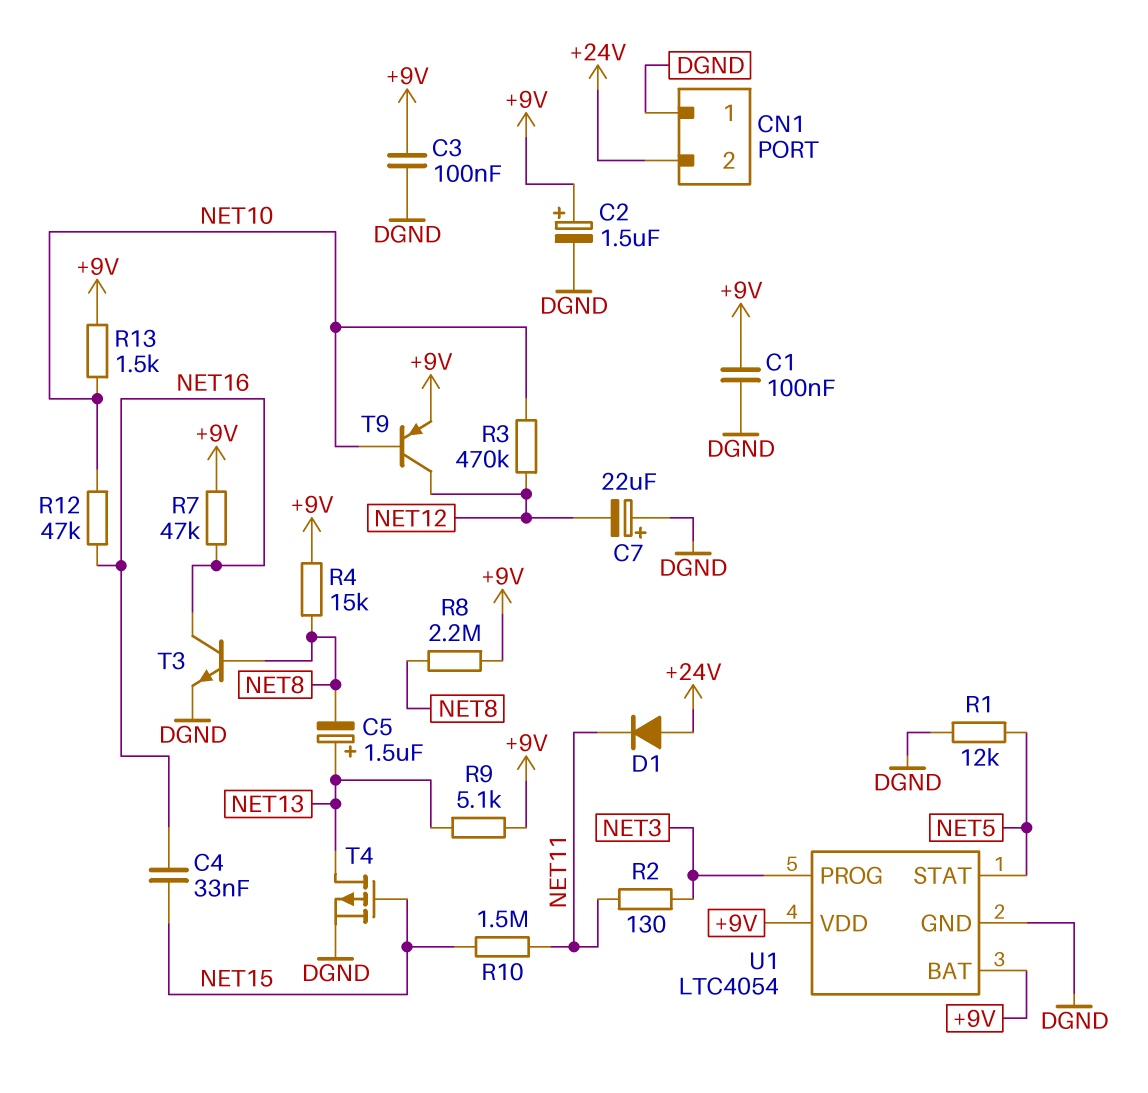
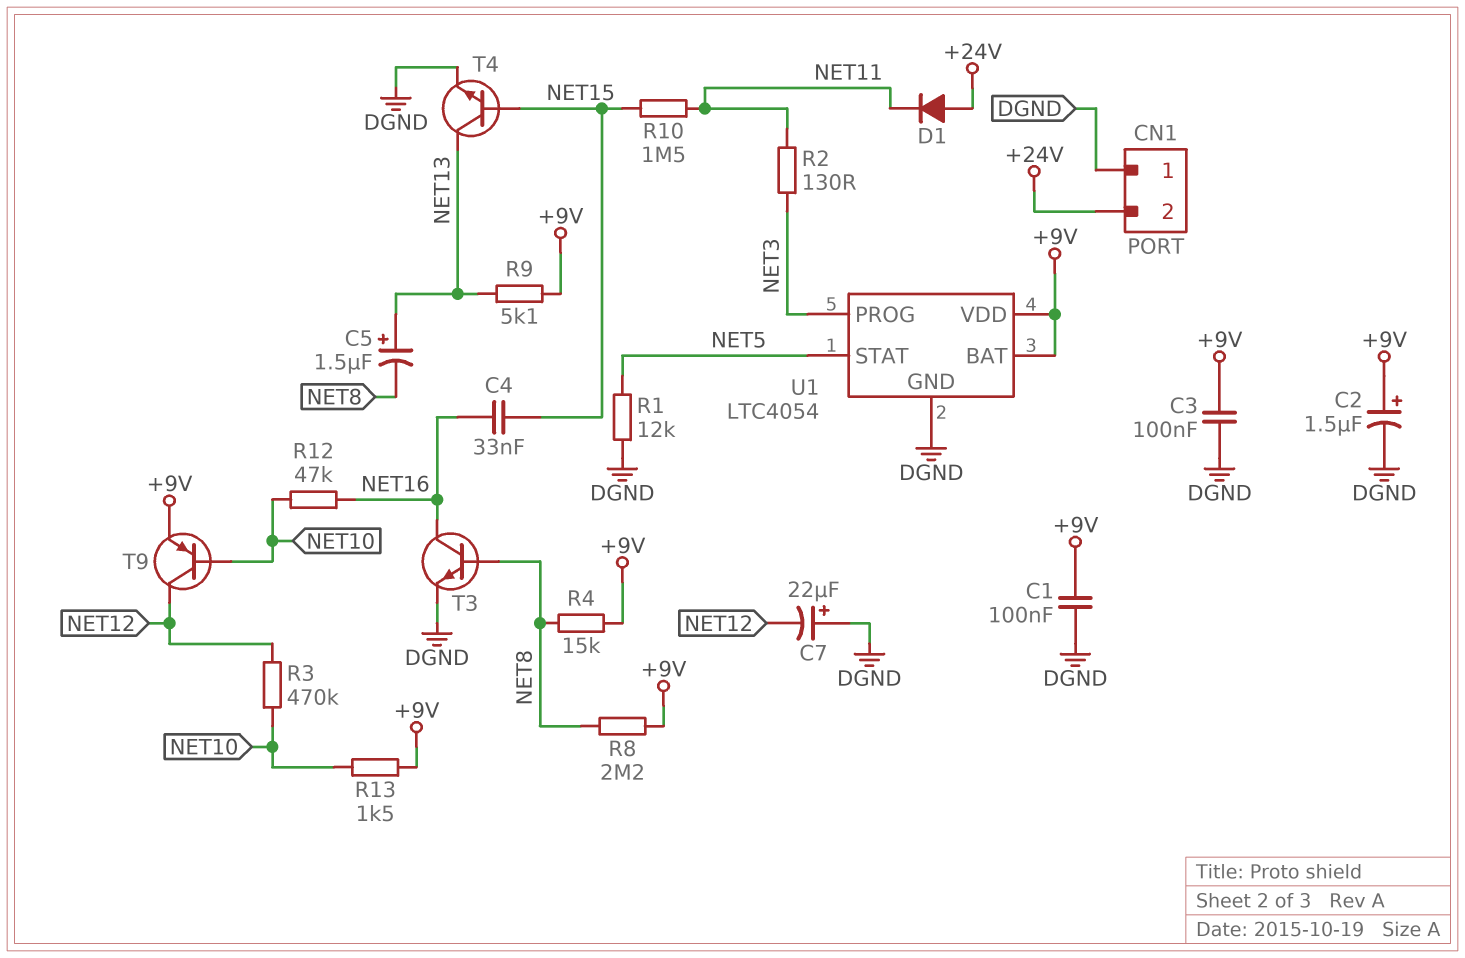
R7: 47k (+9V, NET16) -> none
T4: PMOS (G NET15, D NET13, S DGND) -> NPN (B NET15, C NET13, E DGND)

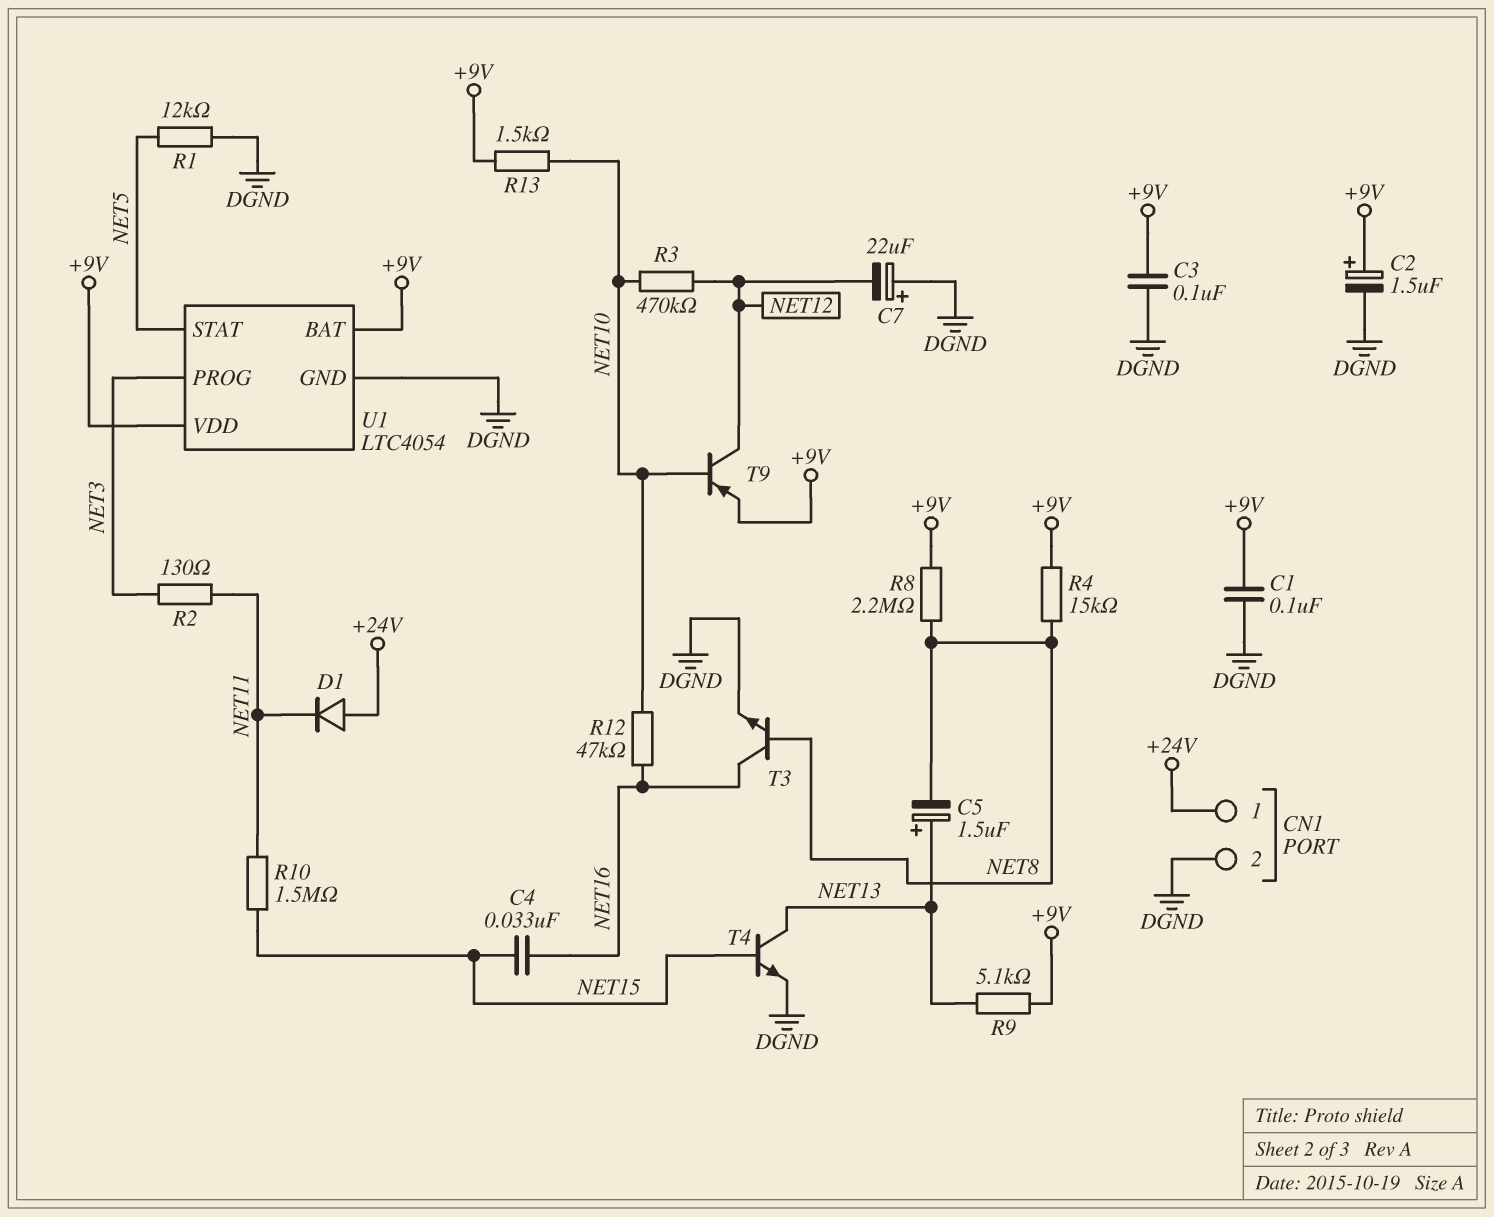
CN1 pin 1: DGND -> +24V
CN1 pin 2: +24V -> DGND

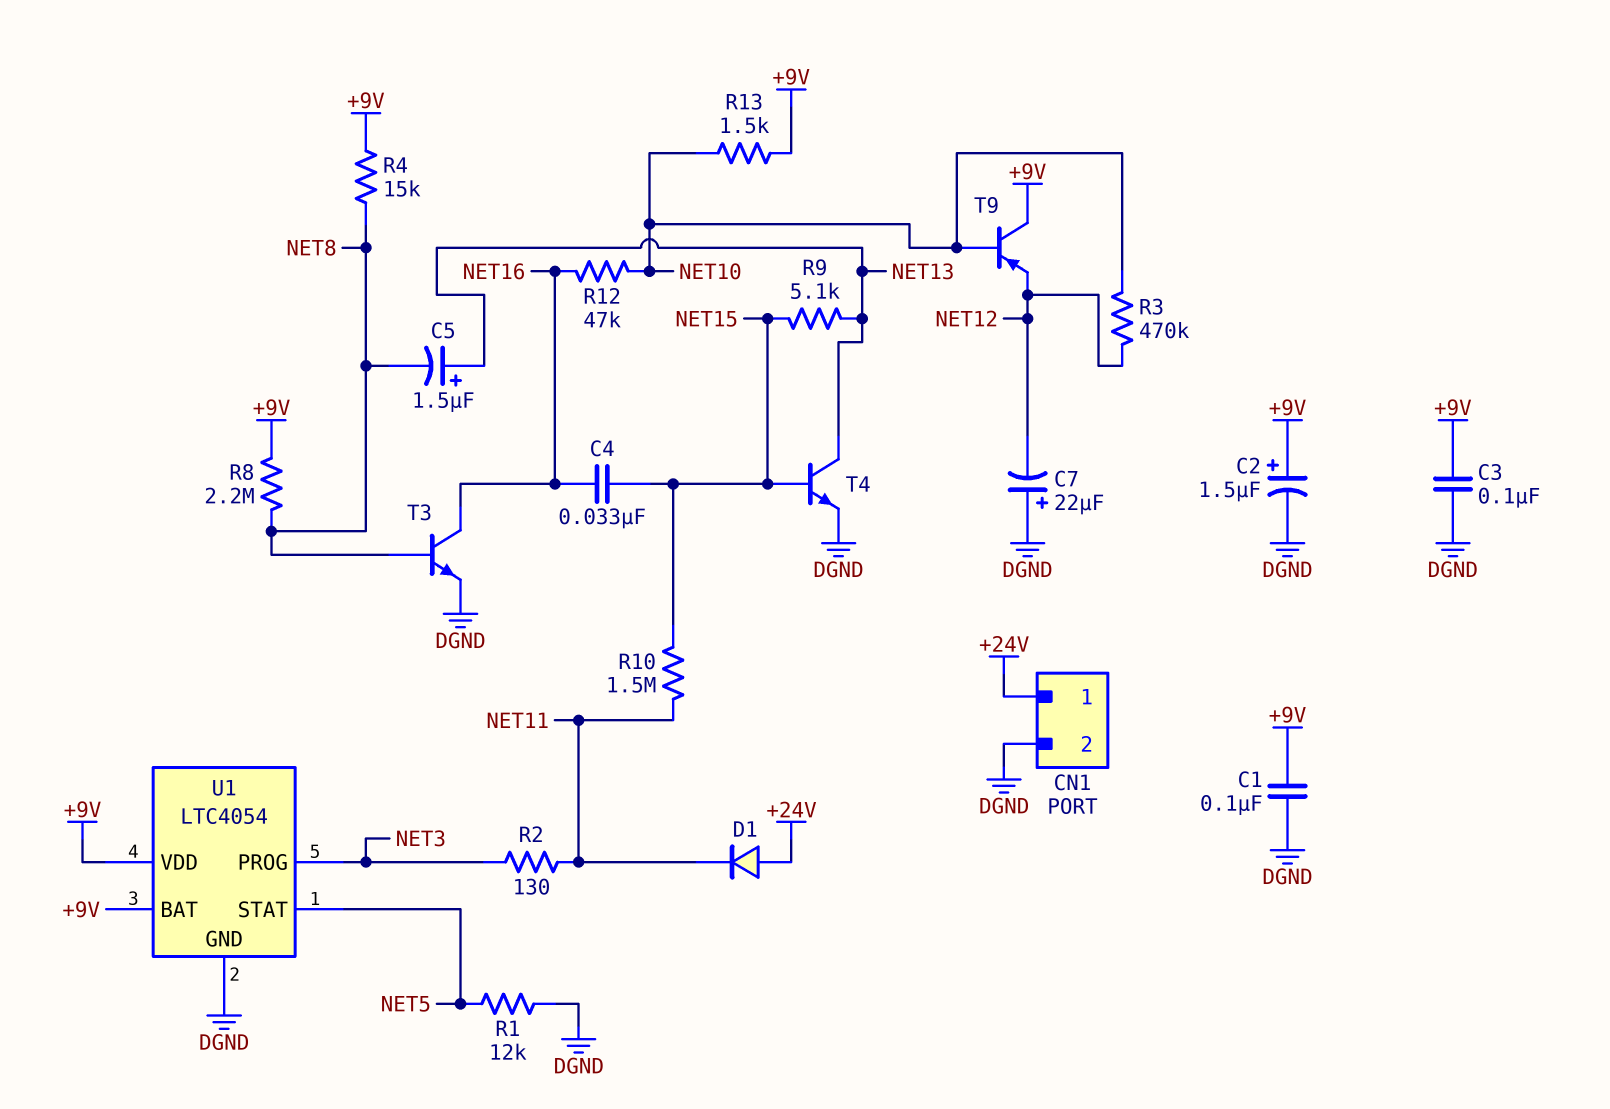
R9: 5.1k (+9V, NET13) -> 5.1k (NET13, NET15)
T9: PNP (B NET10, C NET12, E +9V) -> PNP (B NET10, C +9V, E NET12)

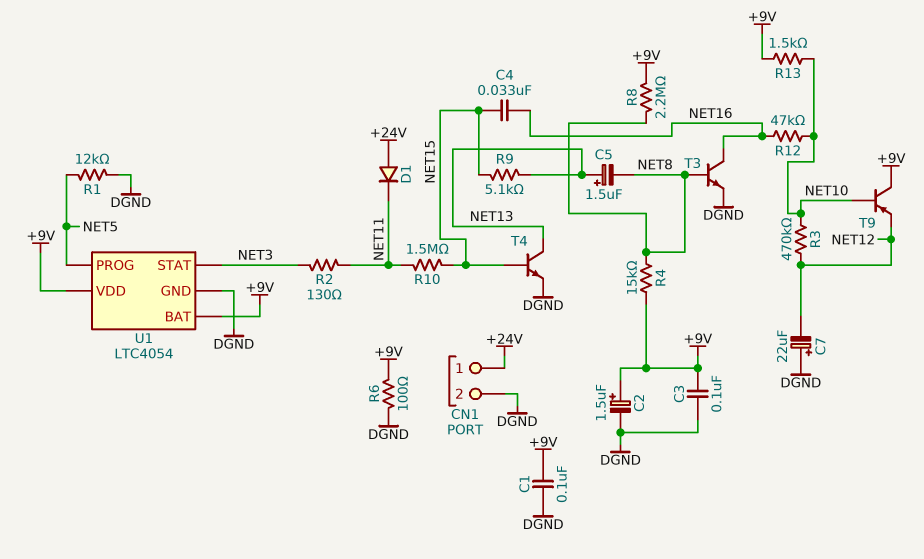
R6: none -> 100 (+9V, DGND)
U1 pin PROG: NET3 -> NET5
U1 pin STAT: NET5 -> NET3

